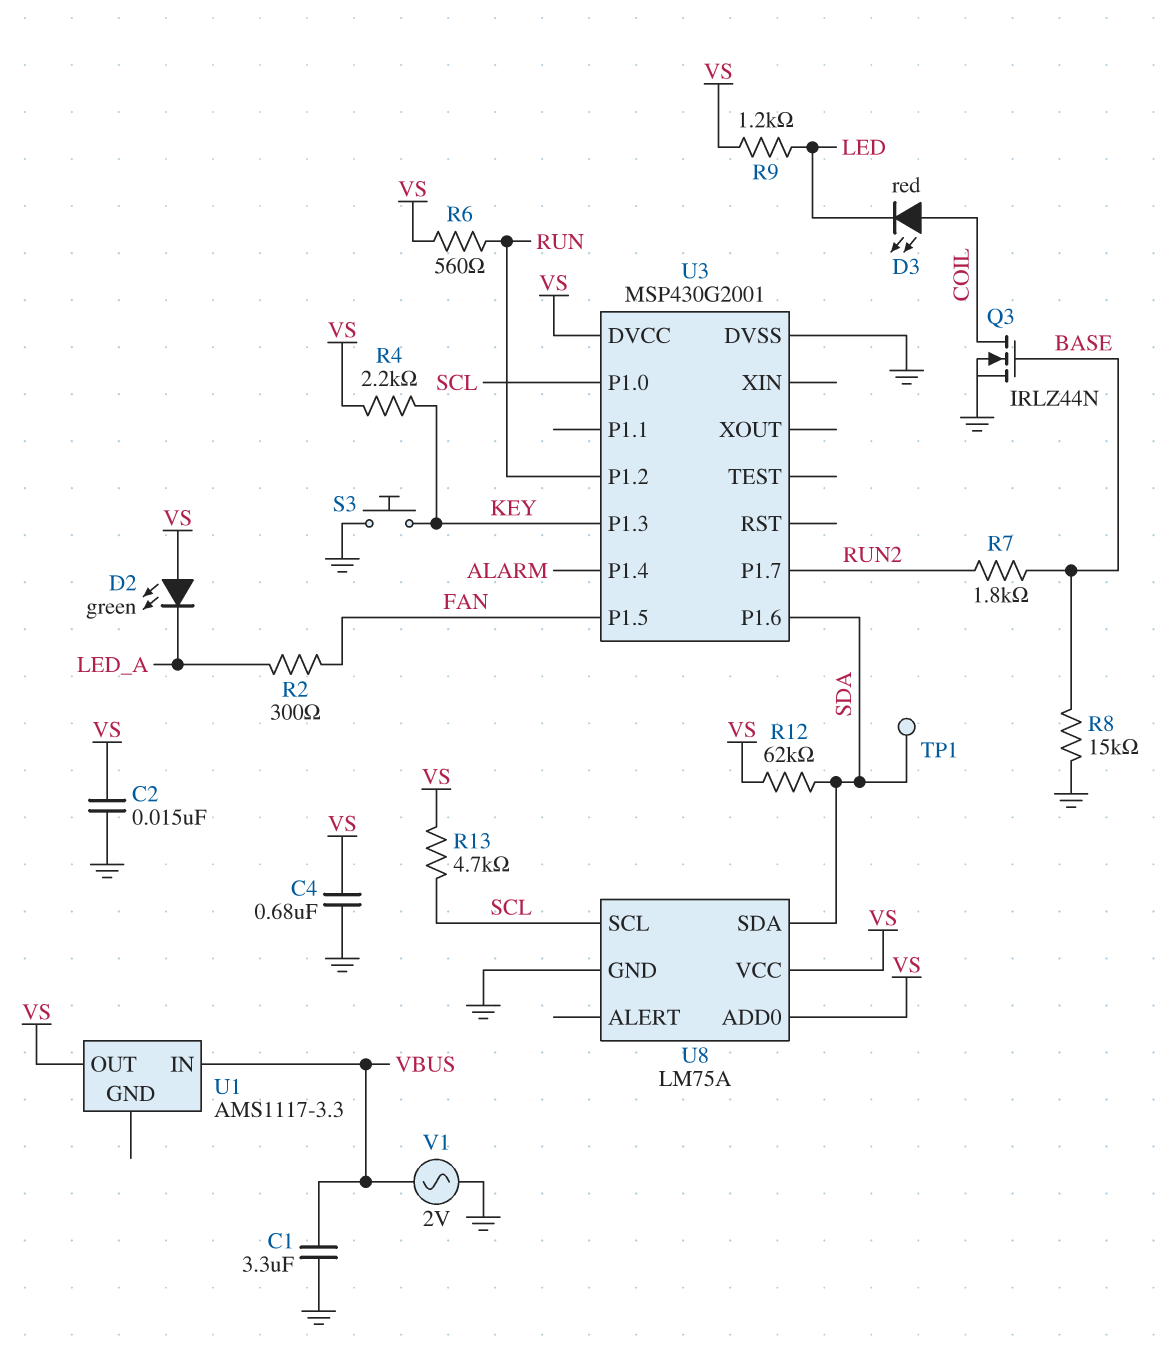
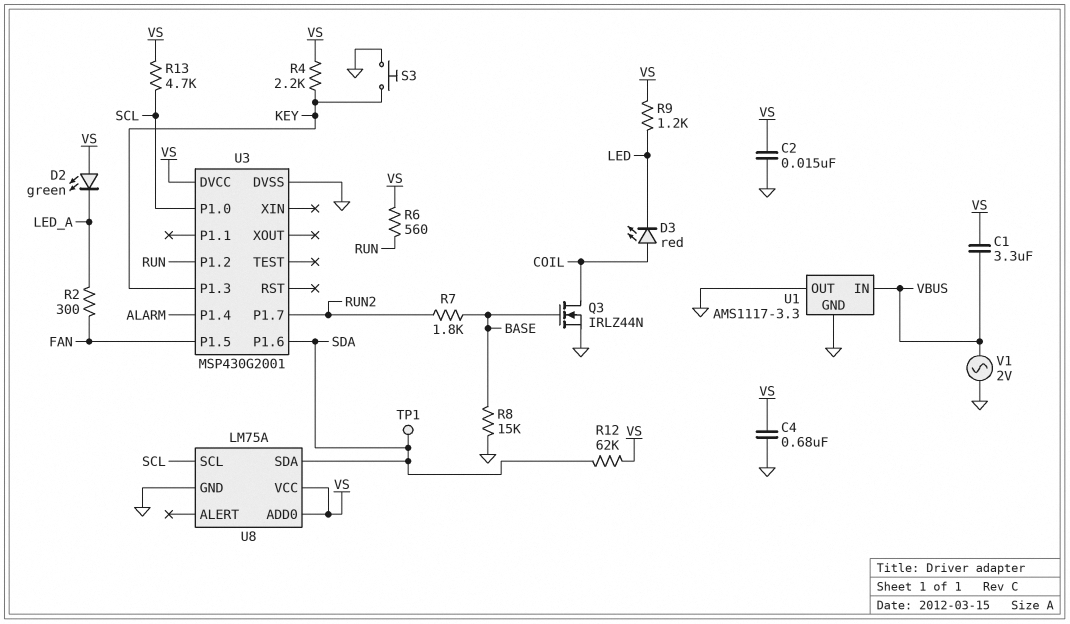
C1: 3.3uF (GND, VBUS) -> 3.3uF (VBUS, VS)
U1 pin GND: none -> GND
U1 pin OUT: VS -> GND

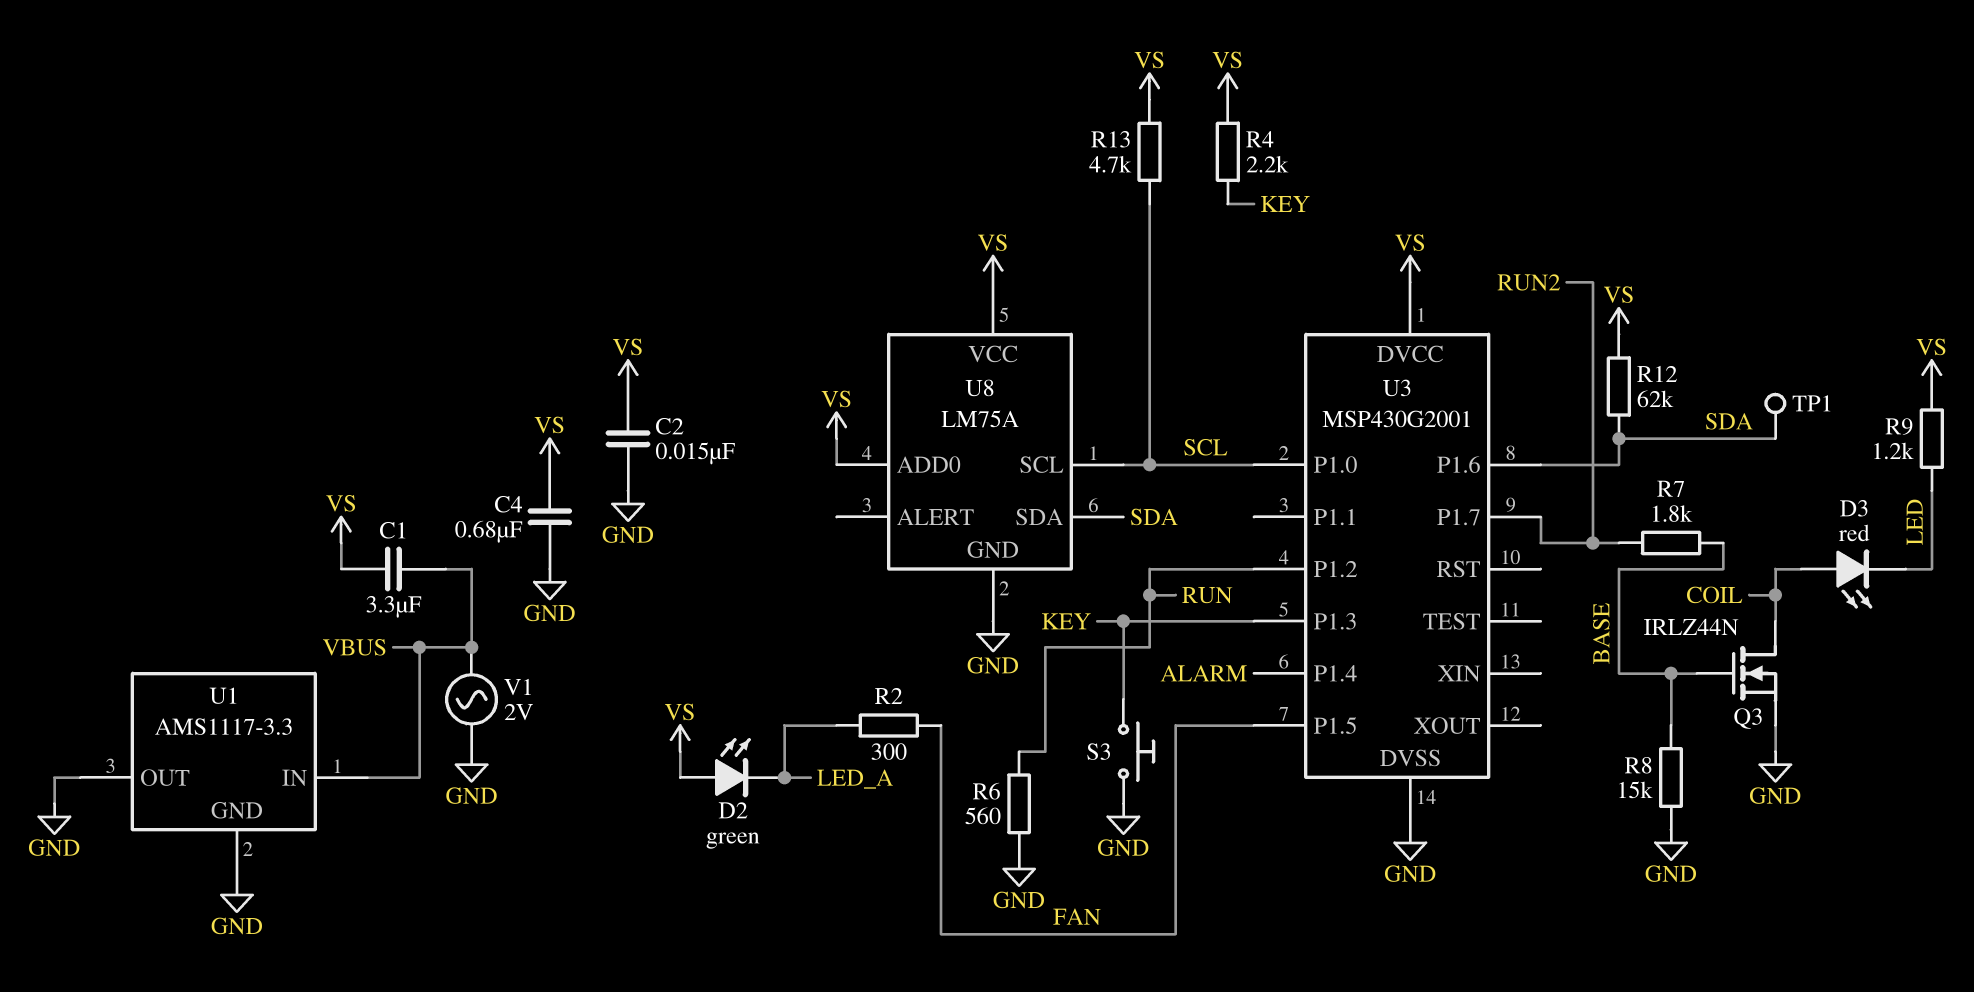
R6: 560 (RUN, VS) -> 560 (GND, RUN)

